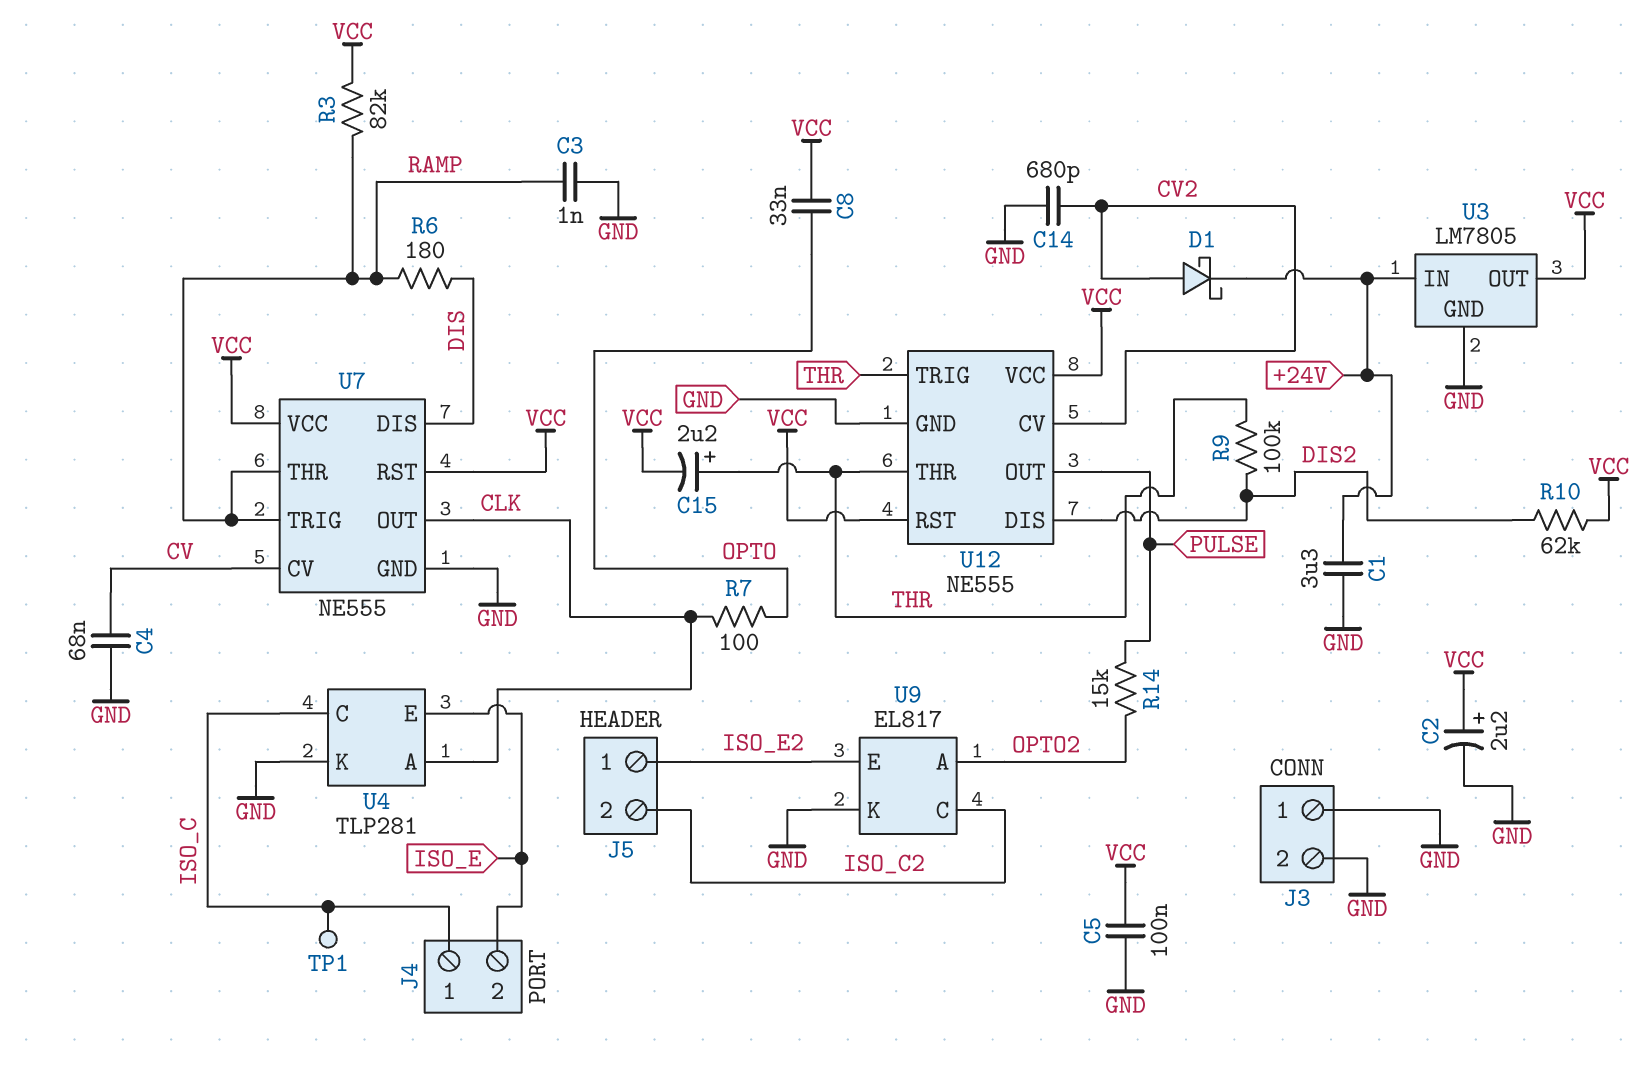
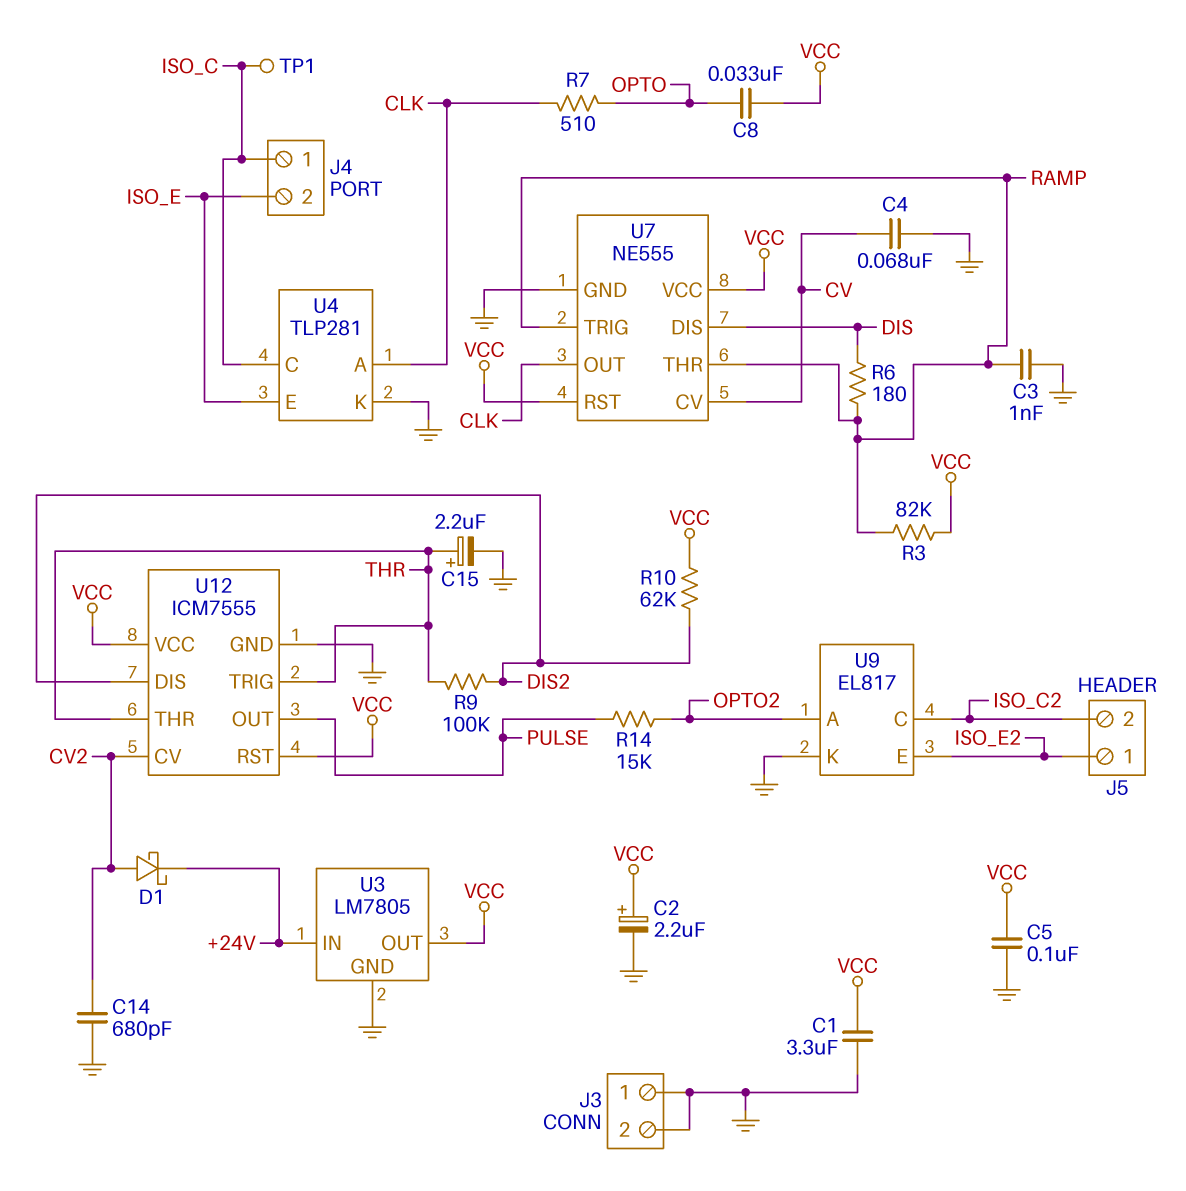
C1: 3.3uF (+24V, GND) -> 3.3uF (GND, VCC)
C15: 2.2uF (plus THR, minus VCC) -> 2.2uF (plus THR, minus GND)
R7: 100 (CLK, OPTO) -> 510 (CLK, OPTO)
U12: NE555 -> ICM7555

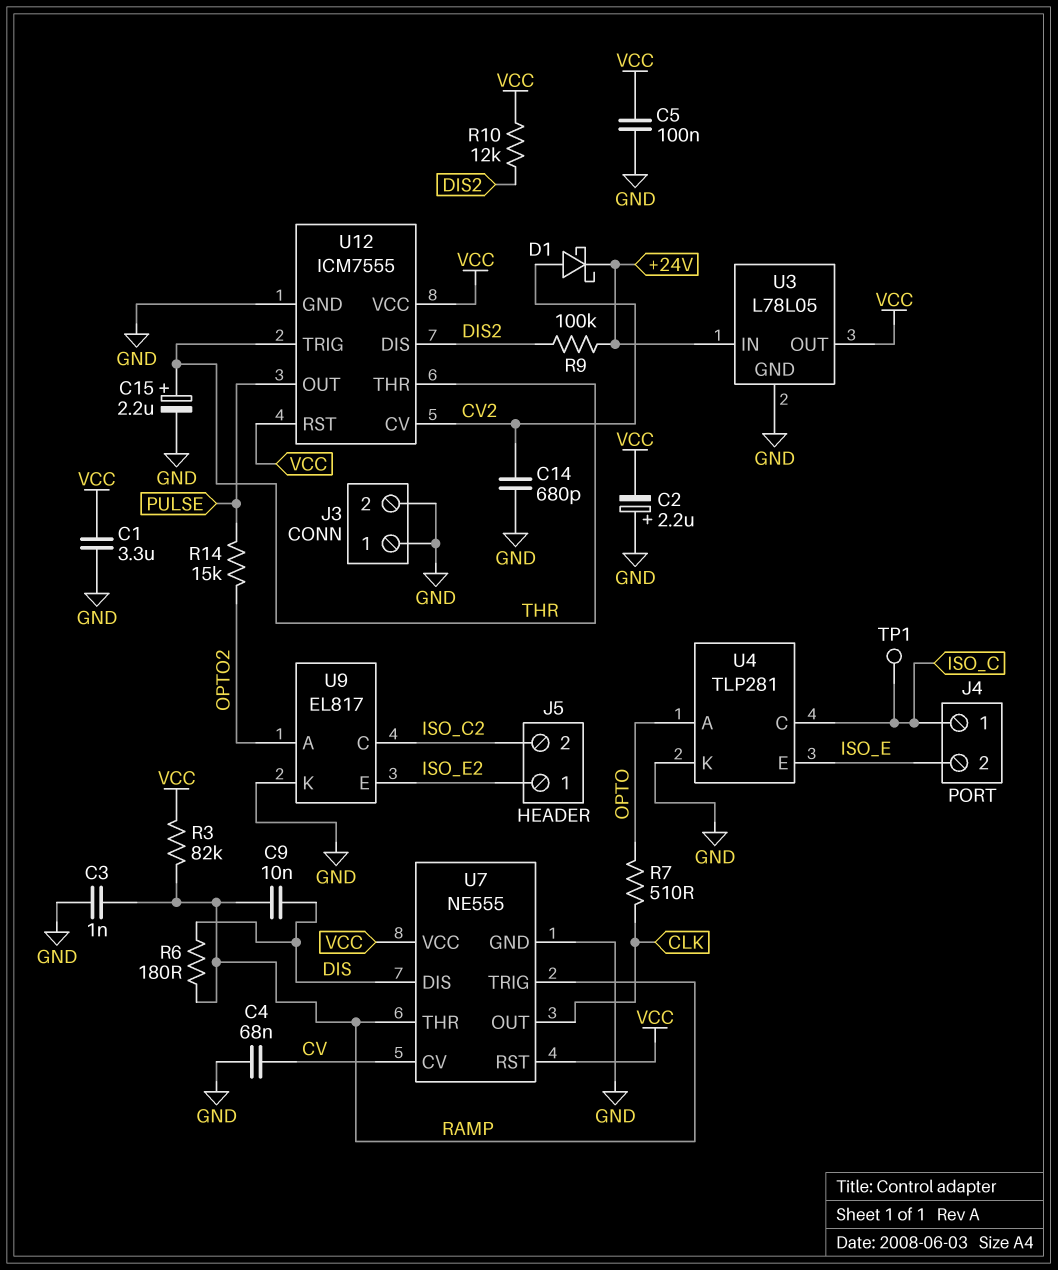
C2: 2.2uF (plus VCC, minus GND) -> 2.2uF (plus GND, minus VCC)
C8: 33nF (OPTO, VCC) -> none
C9: none -> 10nF (DIS, RAMP)
R9: 100k (DIS2, THR) -> 100k (+24V, DIS2)
R10: 62k (DIS2, VCC) -> 12k (DIS2, VCC)
U3: LM7805 -> L78L05
U4 pin A: CLK -> OPTO

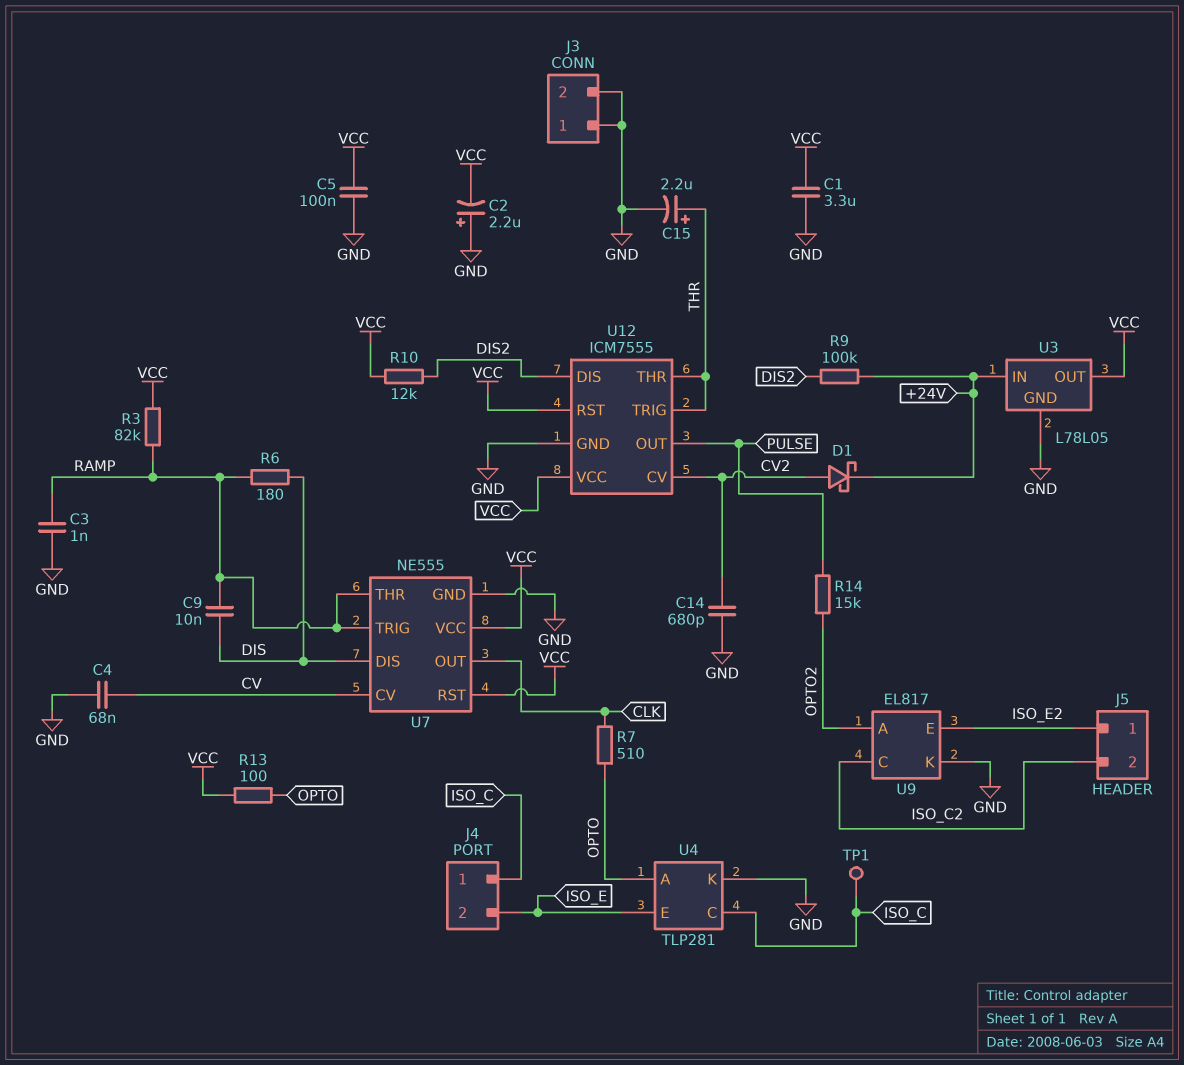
R13: none -> 100 (OPTO, VCC)

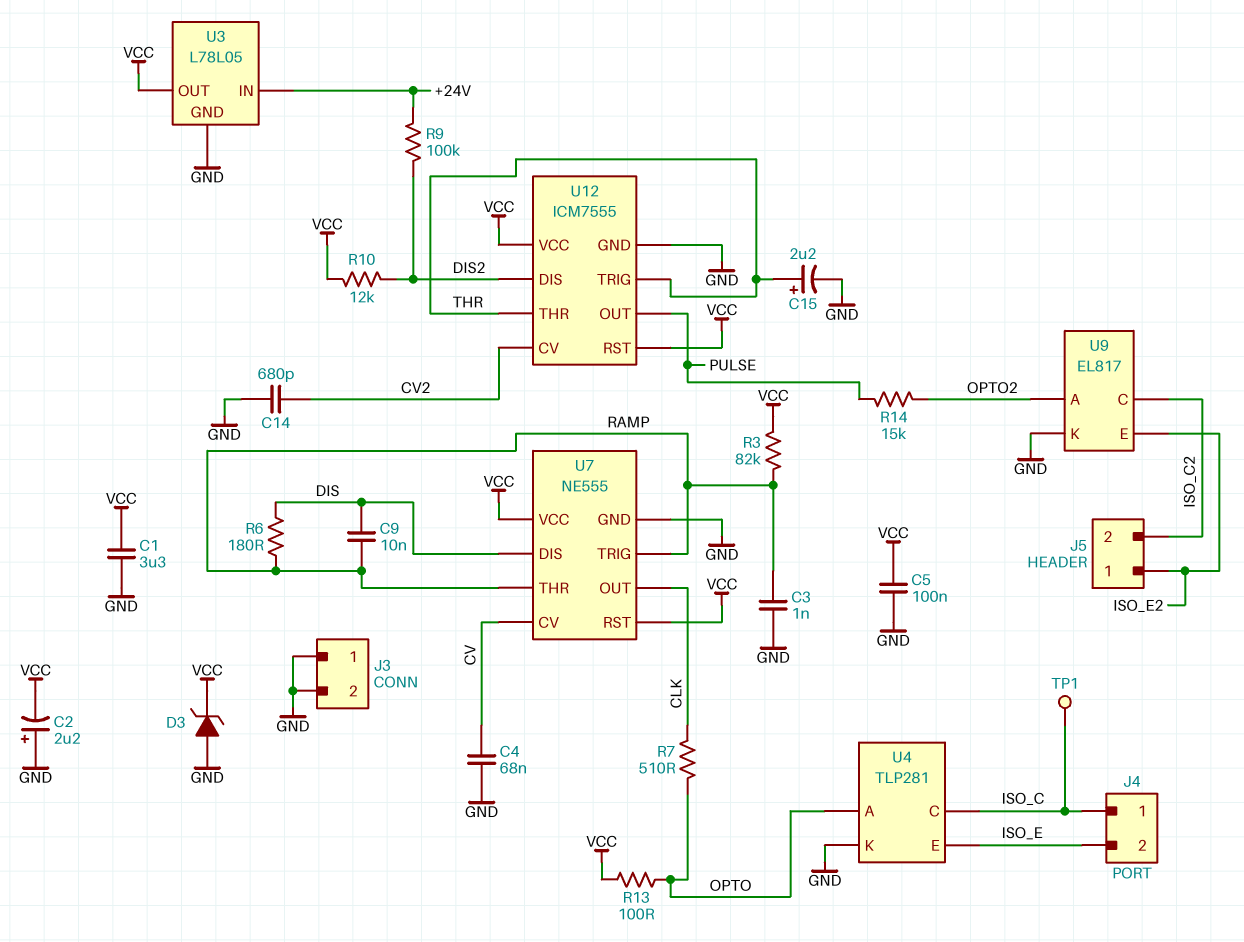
D1: schottky (A CV2, K +24V) -> none
D3: none -> zener (A GND, K VCC)

